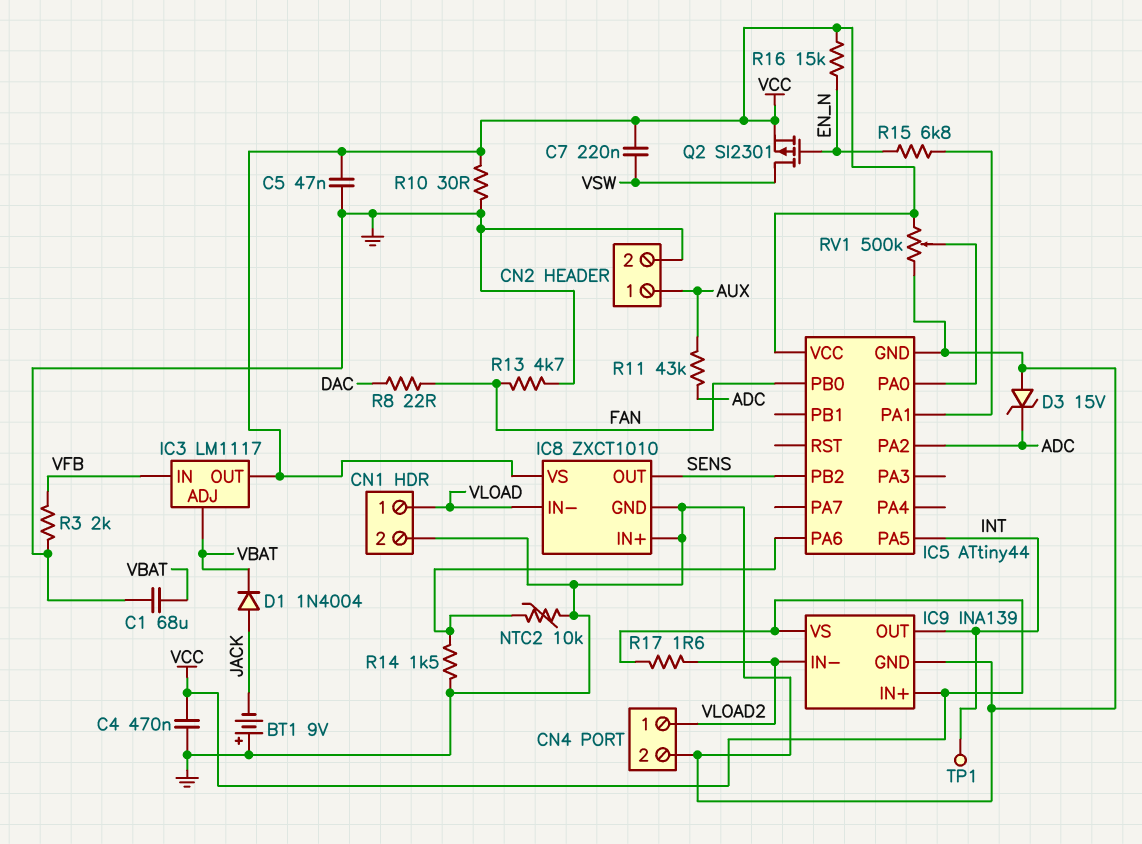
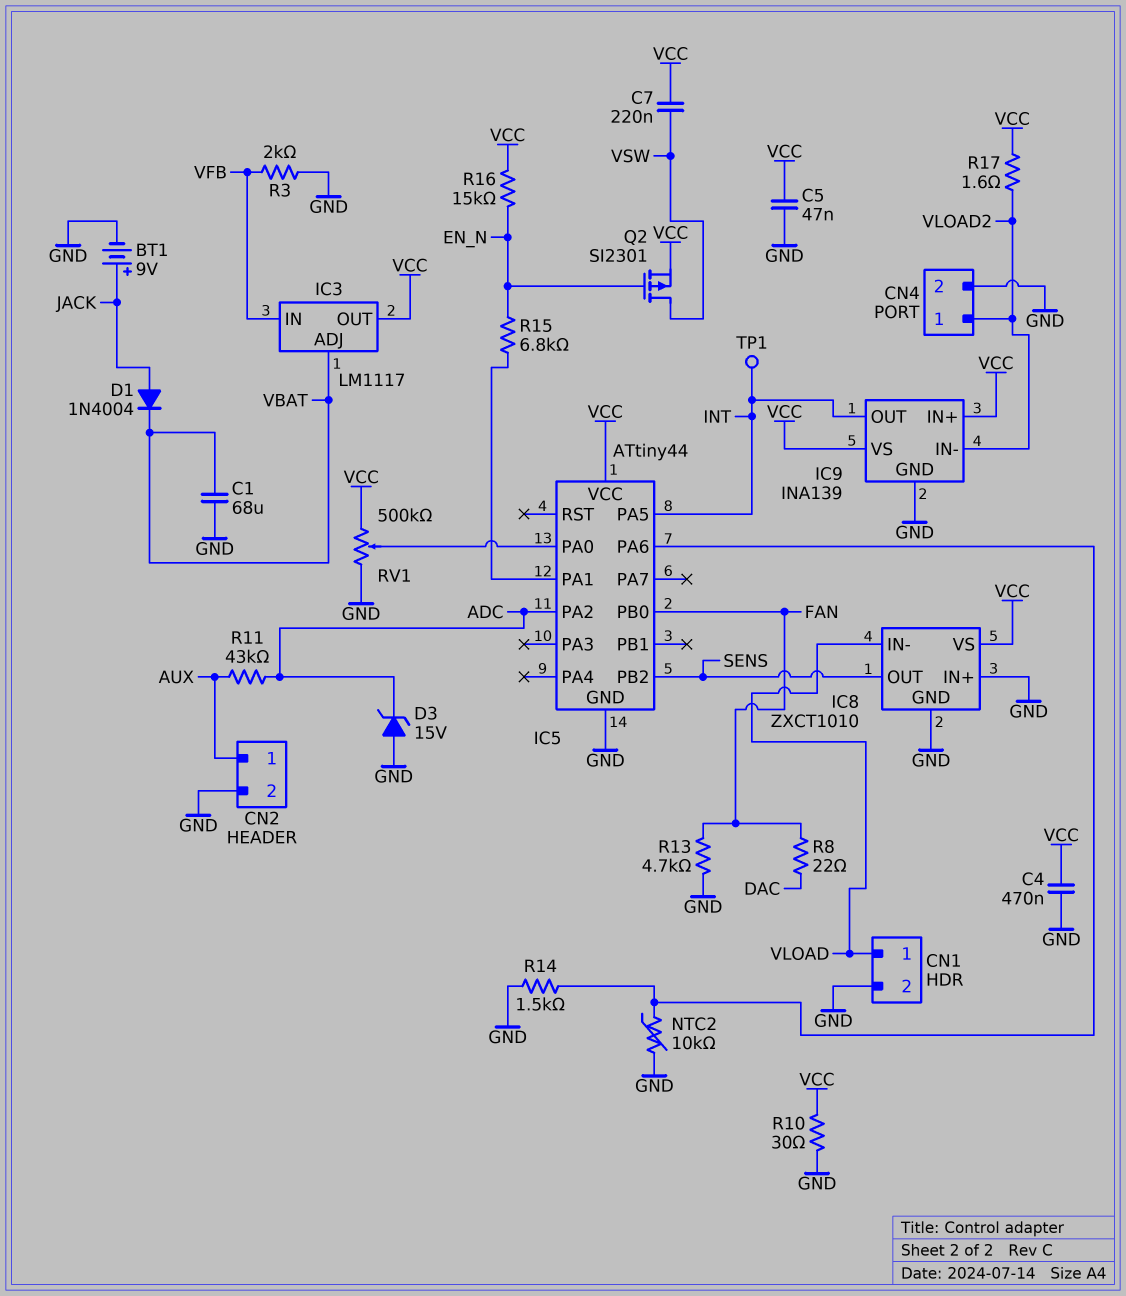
BT1: 9V (plus GND, minus JACK) -> 9V (plus JACK, minus GND)

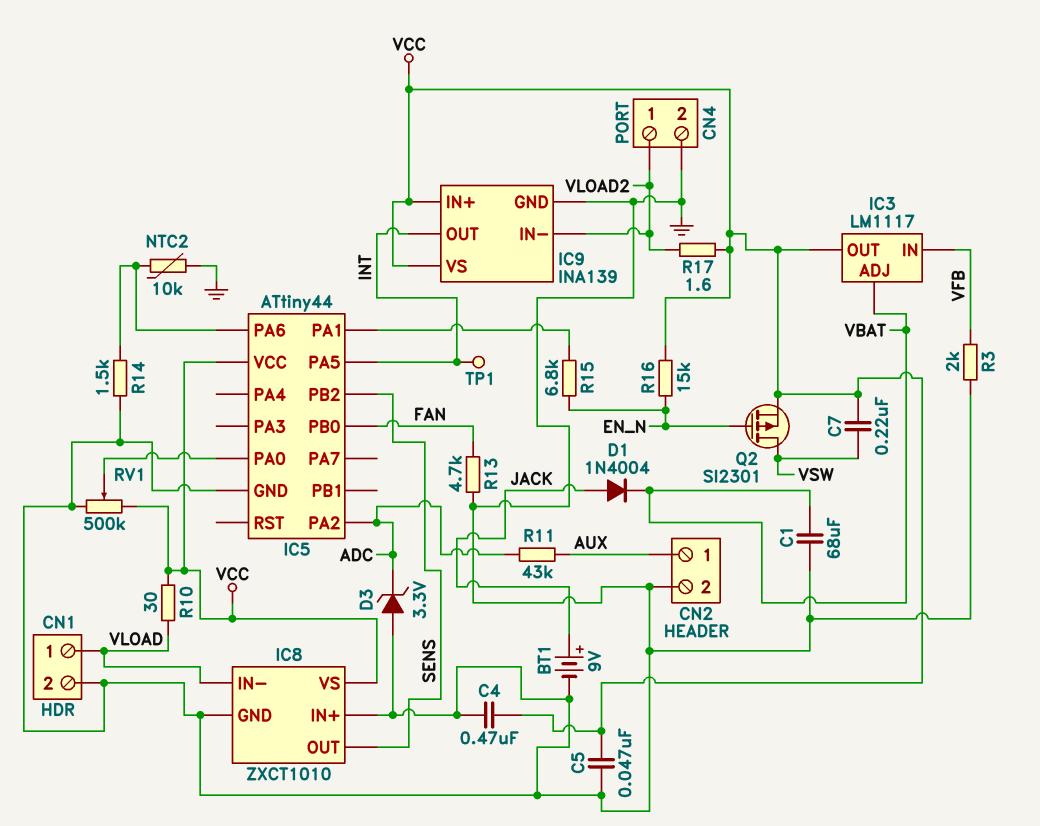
D3: zener 15V (A GND, K ADC) -> zener 3.3V (A GND, K ADC)
R8: 22 (DAC, FAN) -> none
R10: 30 (GND, VCC) -> 30 (VCC, VLOAD)

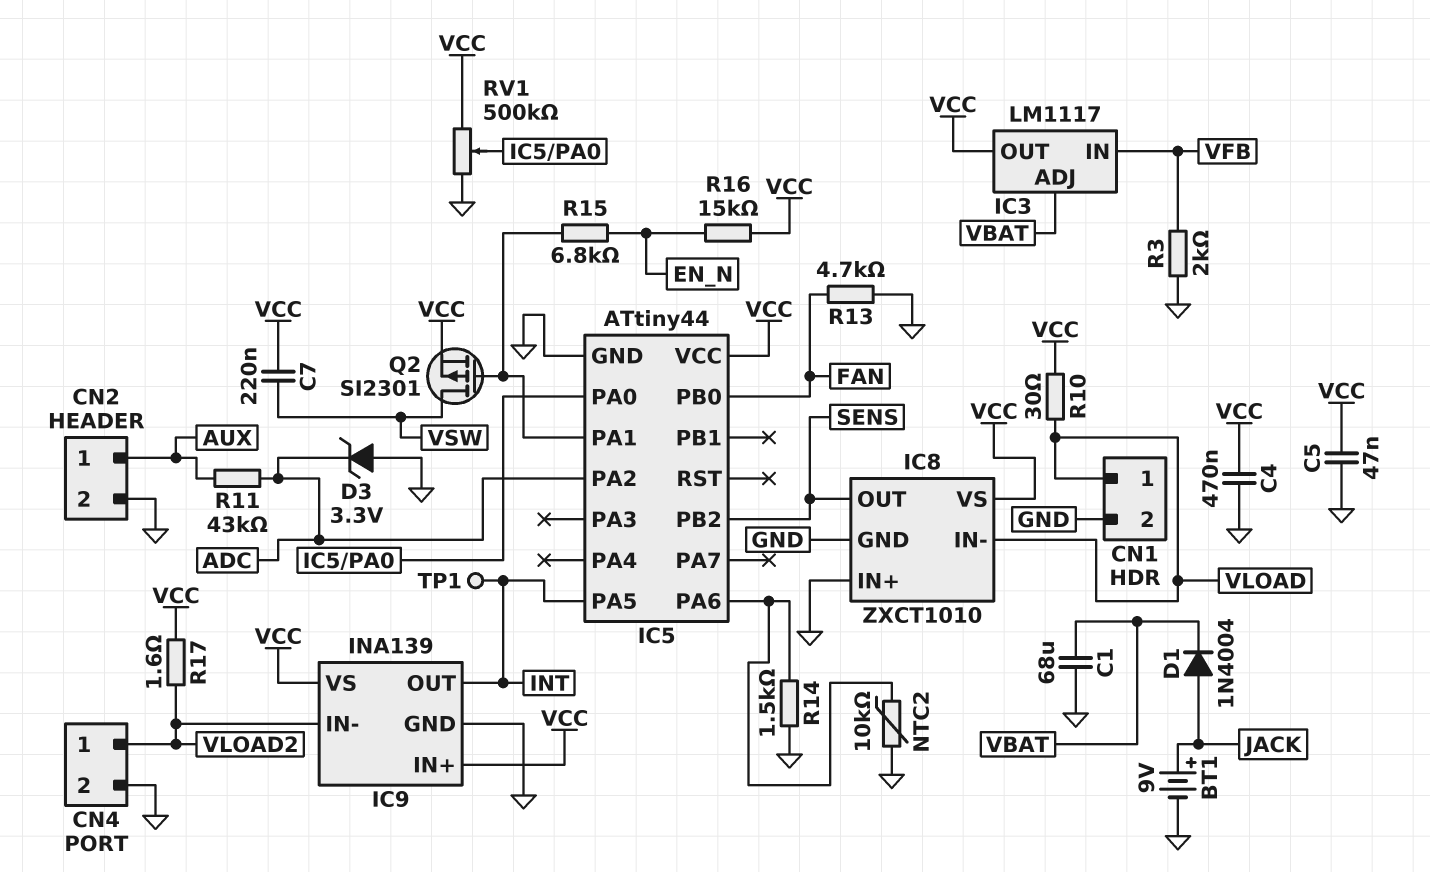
Q2: PMOS SI2301 (G EN_N, D VSW, S VCC) -> PMOS SI2301 (G IC5/PA1, D VSW, S VCC)

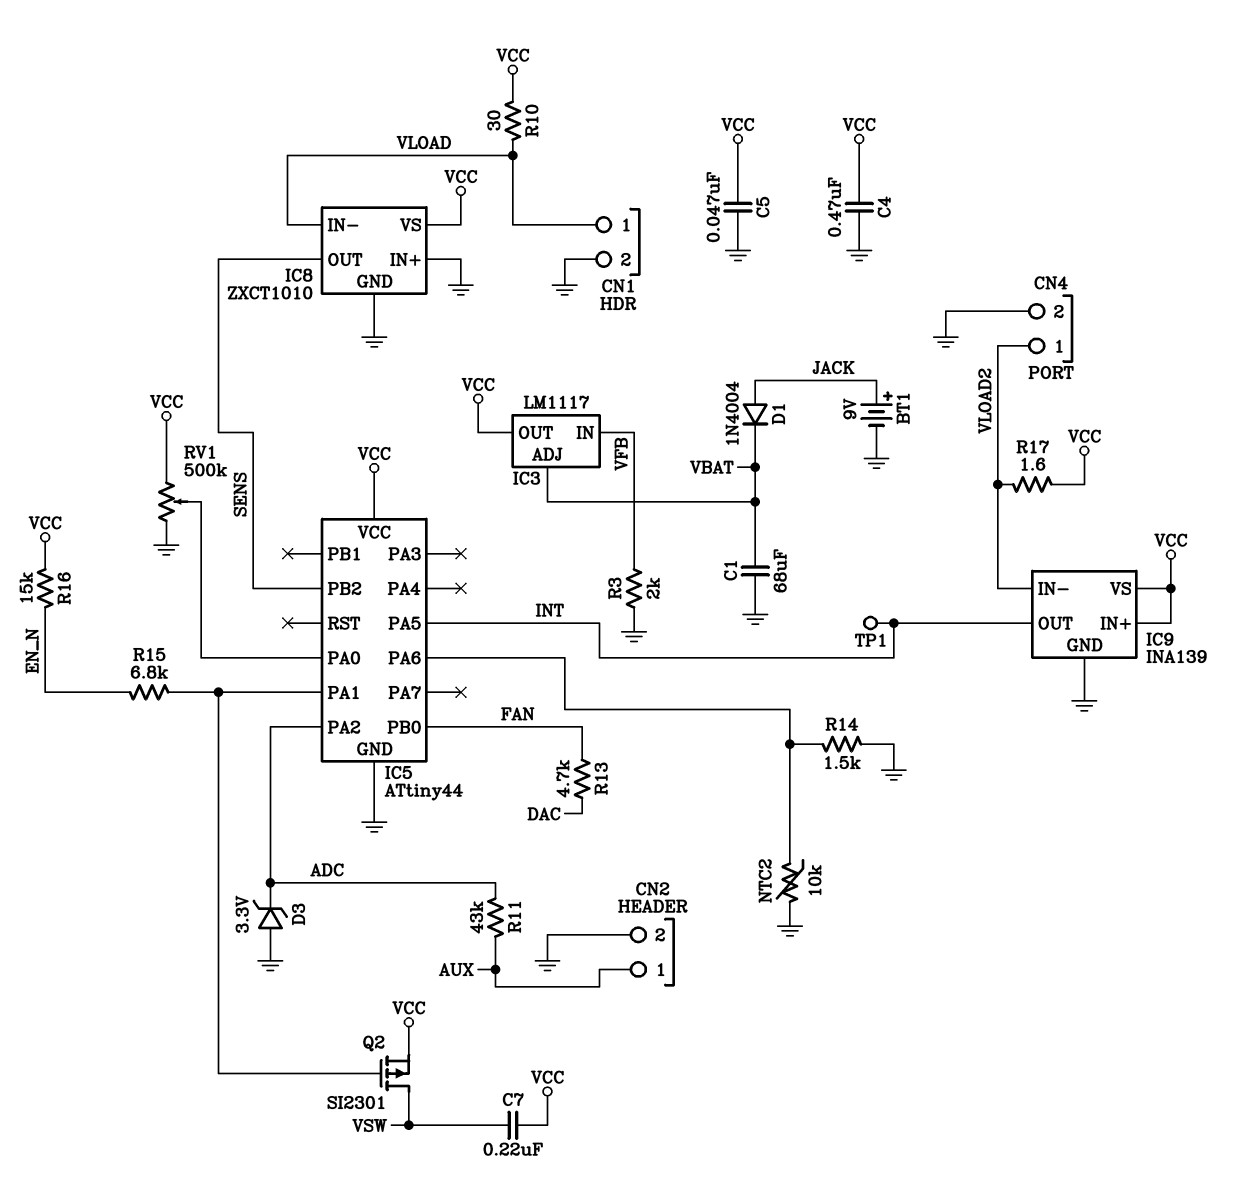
R13: 4.7k (FAN, GND) -> 4.7k (DAC, FAN)

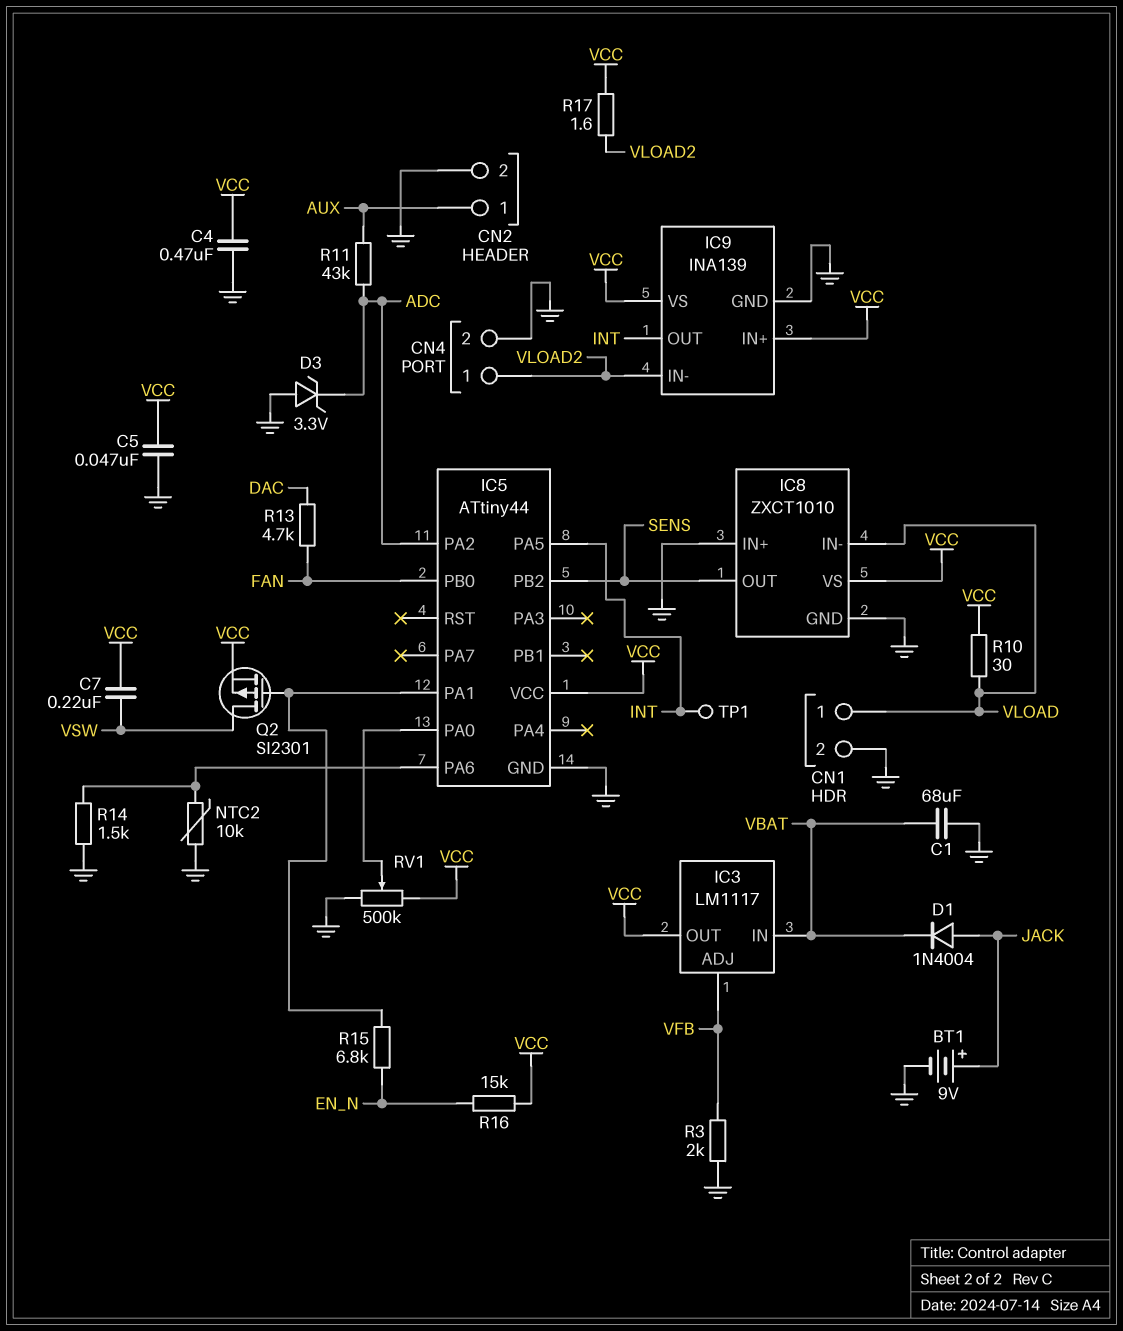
IC3 pin ADJ: VBAT -> VFB
IC3 pin IN: VFB -> VBAT

